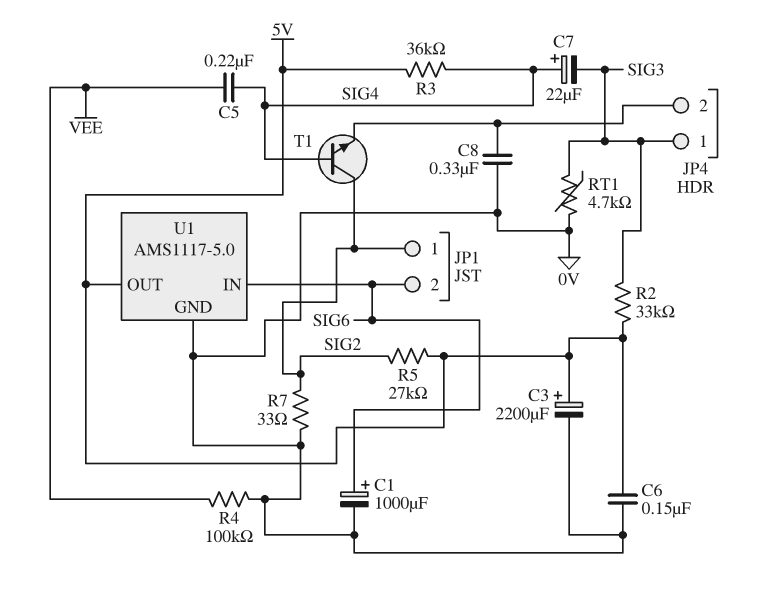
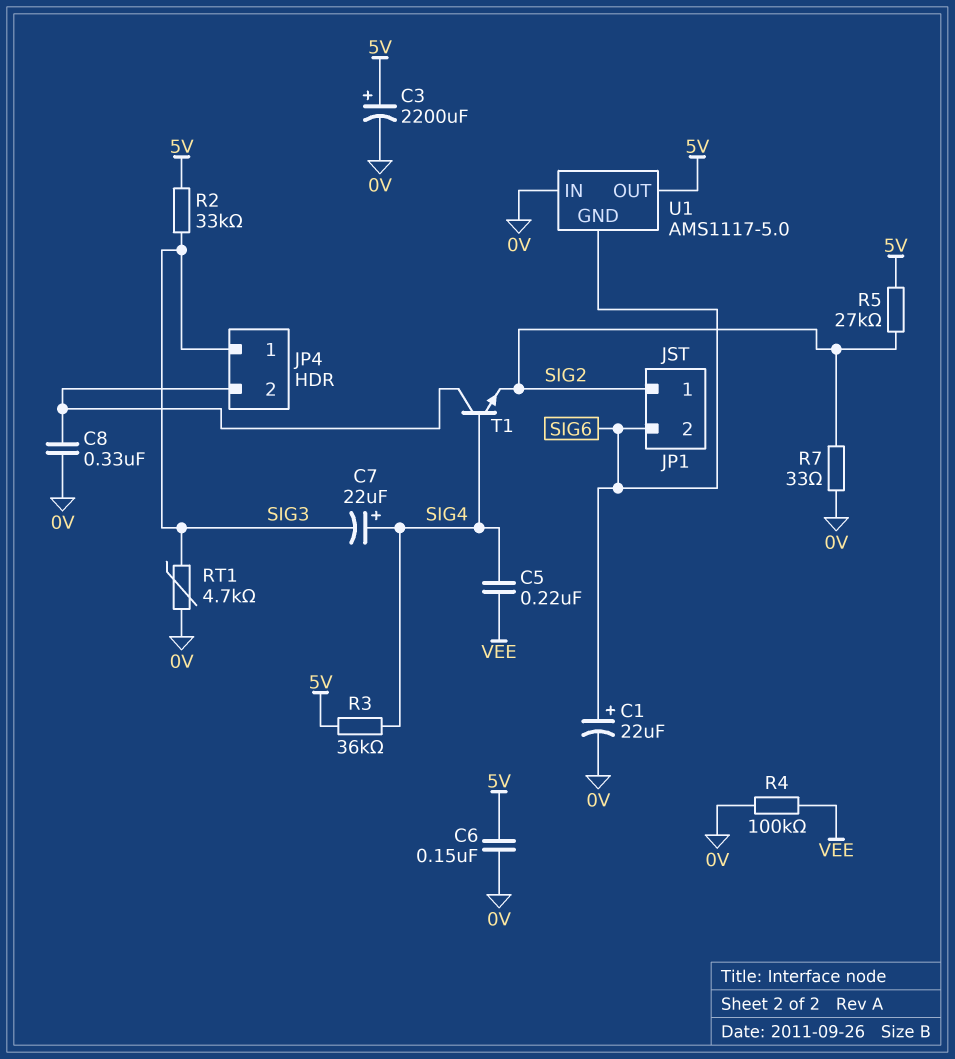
C1: 1000uF (plus SIG6, minus 0V) -> 22uF (plus SIG6, minus 0V)
T1: NPN (B SIG4, C SIG2, E JP4/2) -> NPN (B SIG4, C JP4/2, E SIG2)
U1 pin GND: 0V -> SIG6
U1 pin IN: SIG6 -> 0V

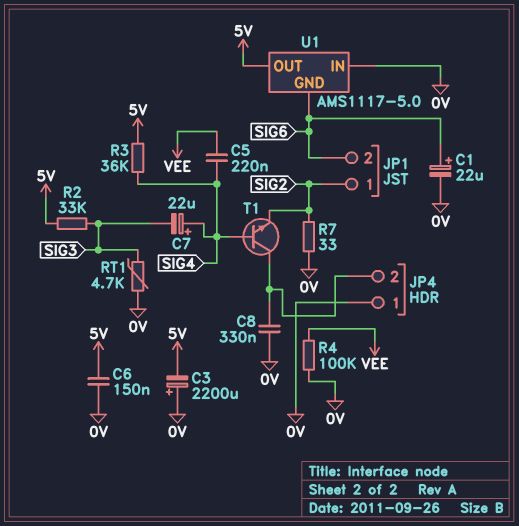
C3: 2200uF (plus 5V, minus 0V) -> 2200uF (plus 0V, minus 5V)
JP4 pin 1: SIG3 -> 0V
R5: 27k (5V, SIG2) -> none

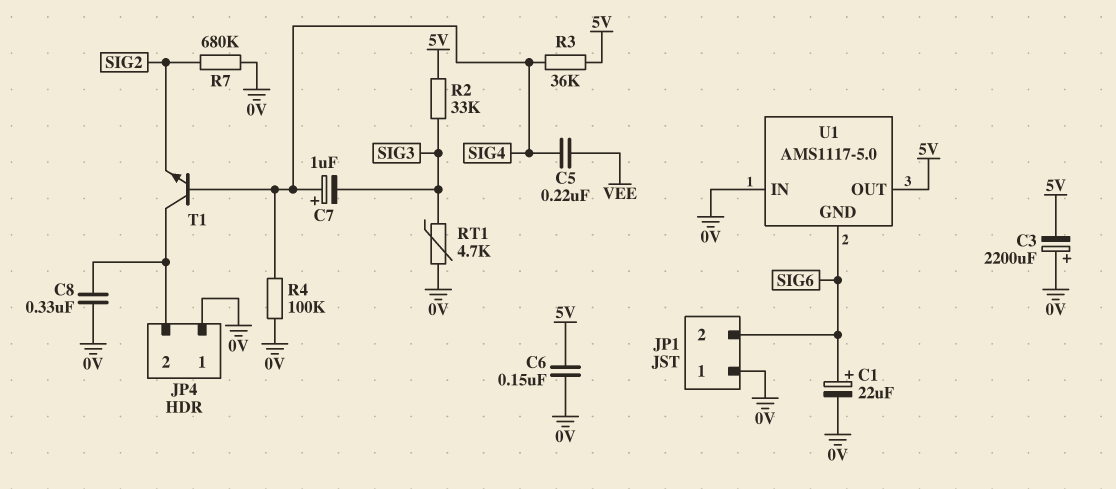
C7: 22uF (plus SIG4, minus SIG3) -> 1uF (plus SIG4, minus SIG3)
JP1 pin 1: SIG2 -> 0V
R4: 100k (0V, VEE) -> 100k (0V, SIG4)
R7: 33 (0V, SIG2) -> 680k (0V, SIG2)

